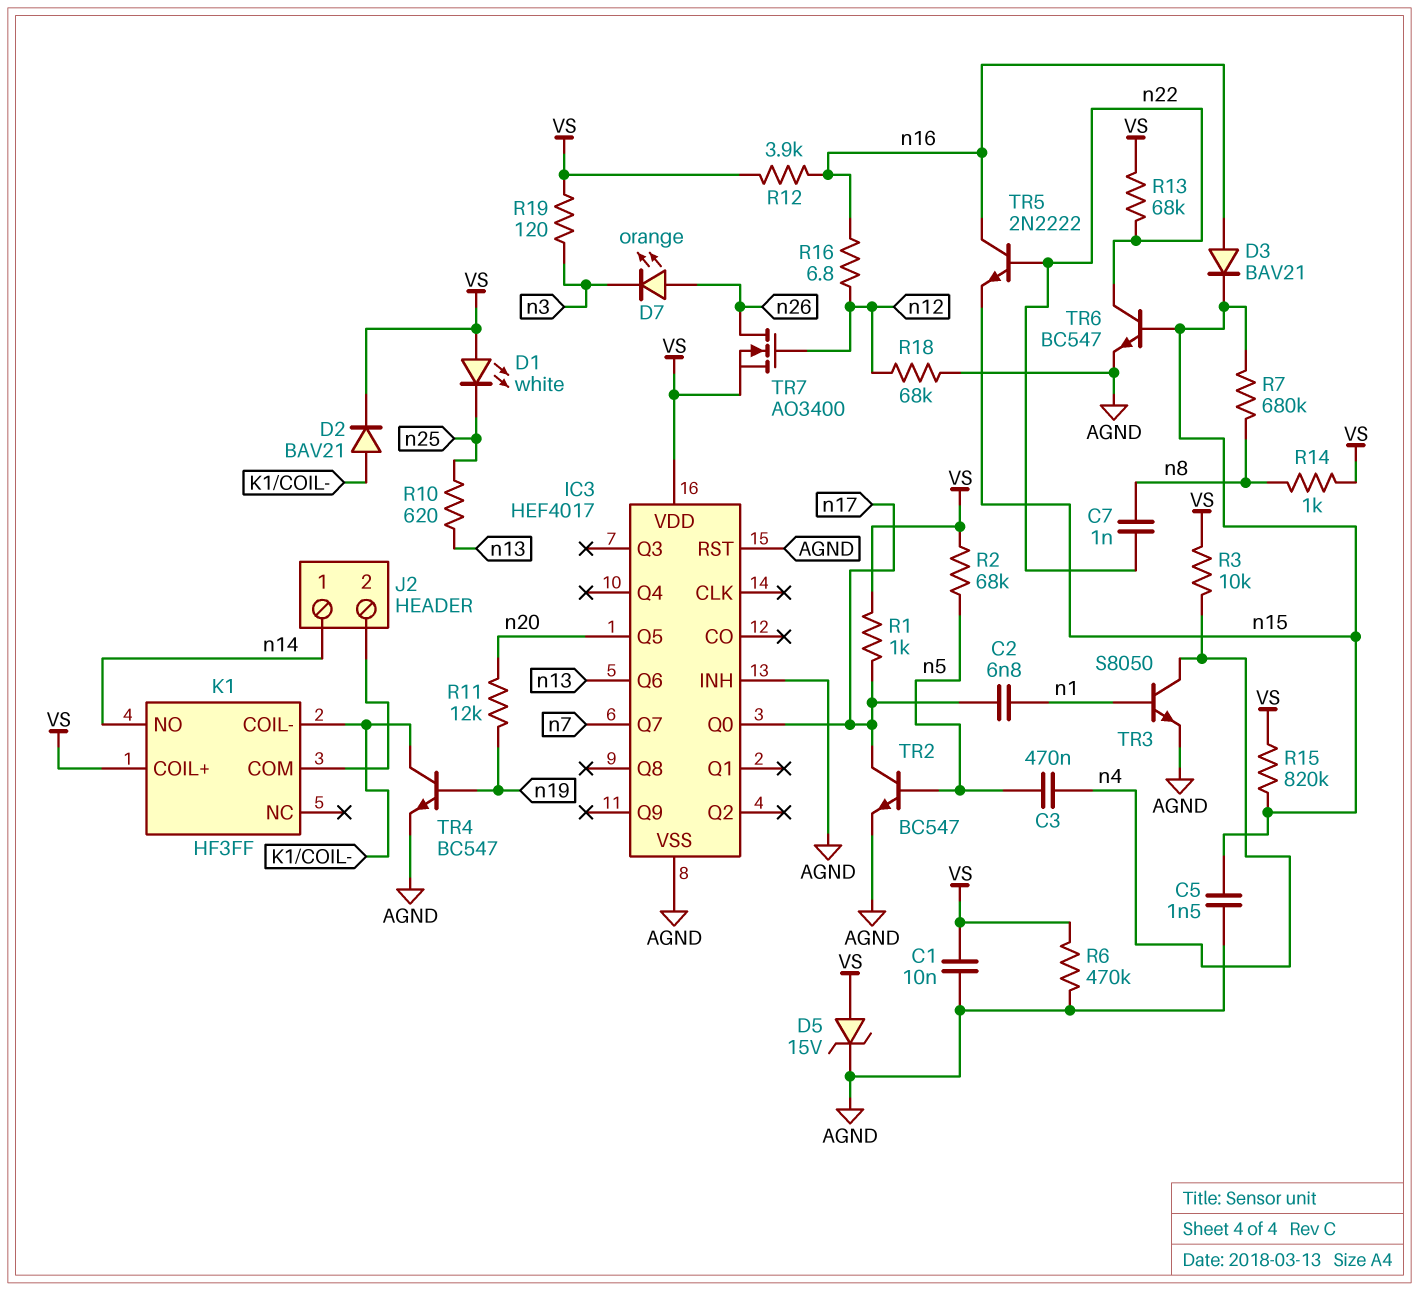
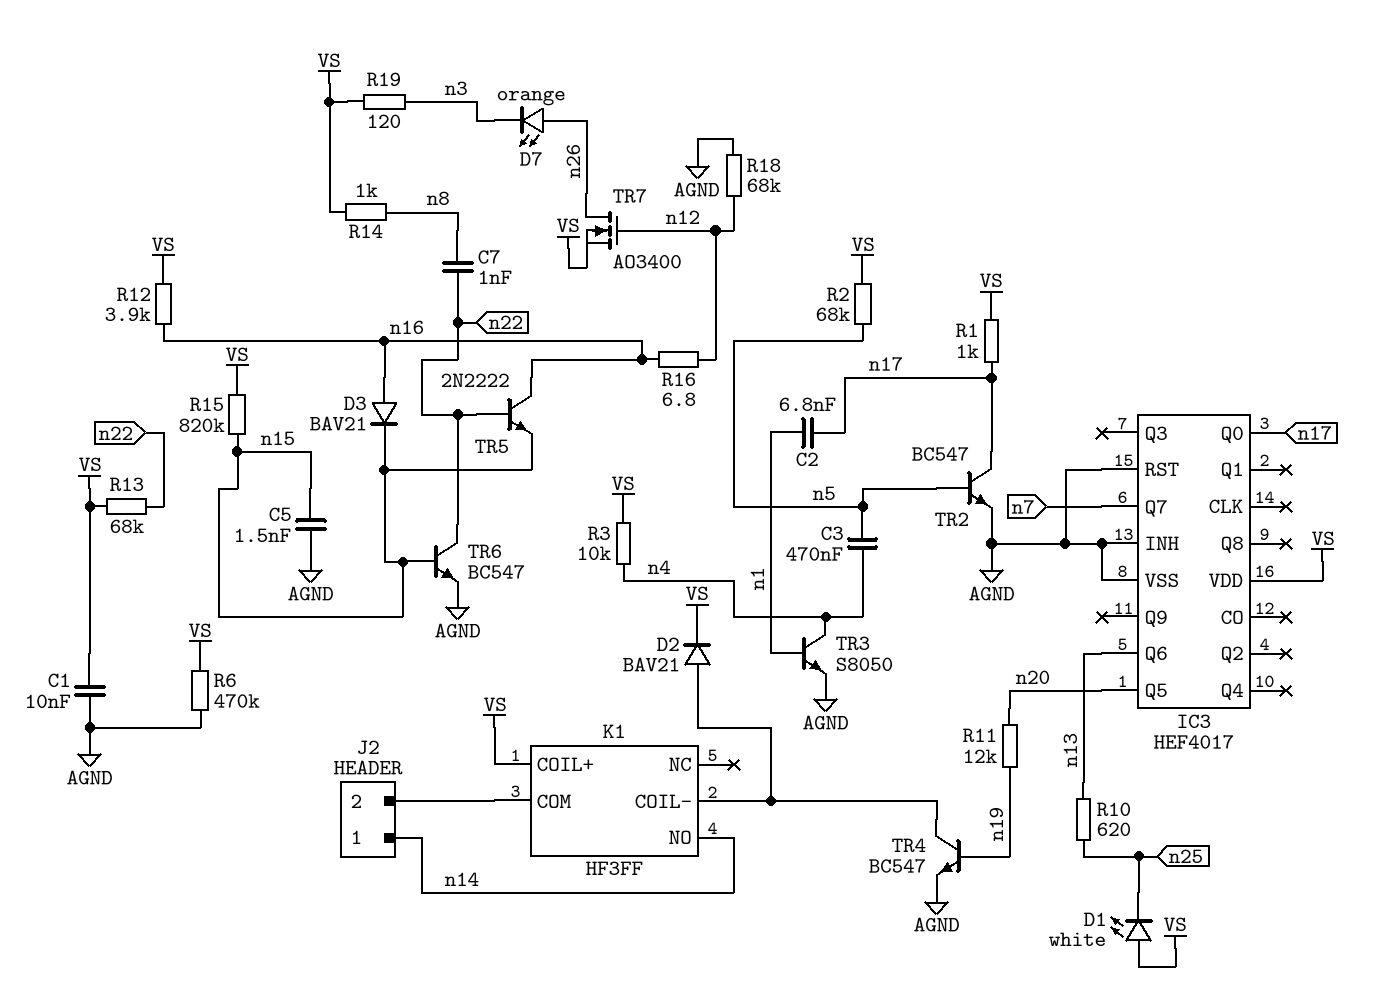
D5: zener 15V (A VS, K AGND) -> none
R7: 680k (n8, n15) -> none

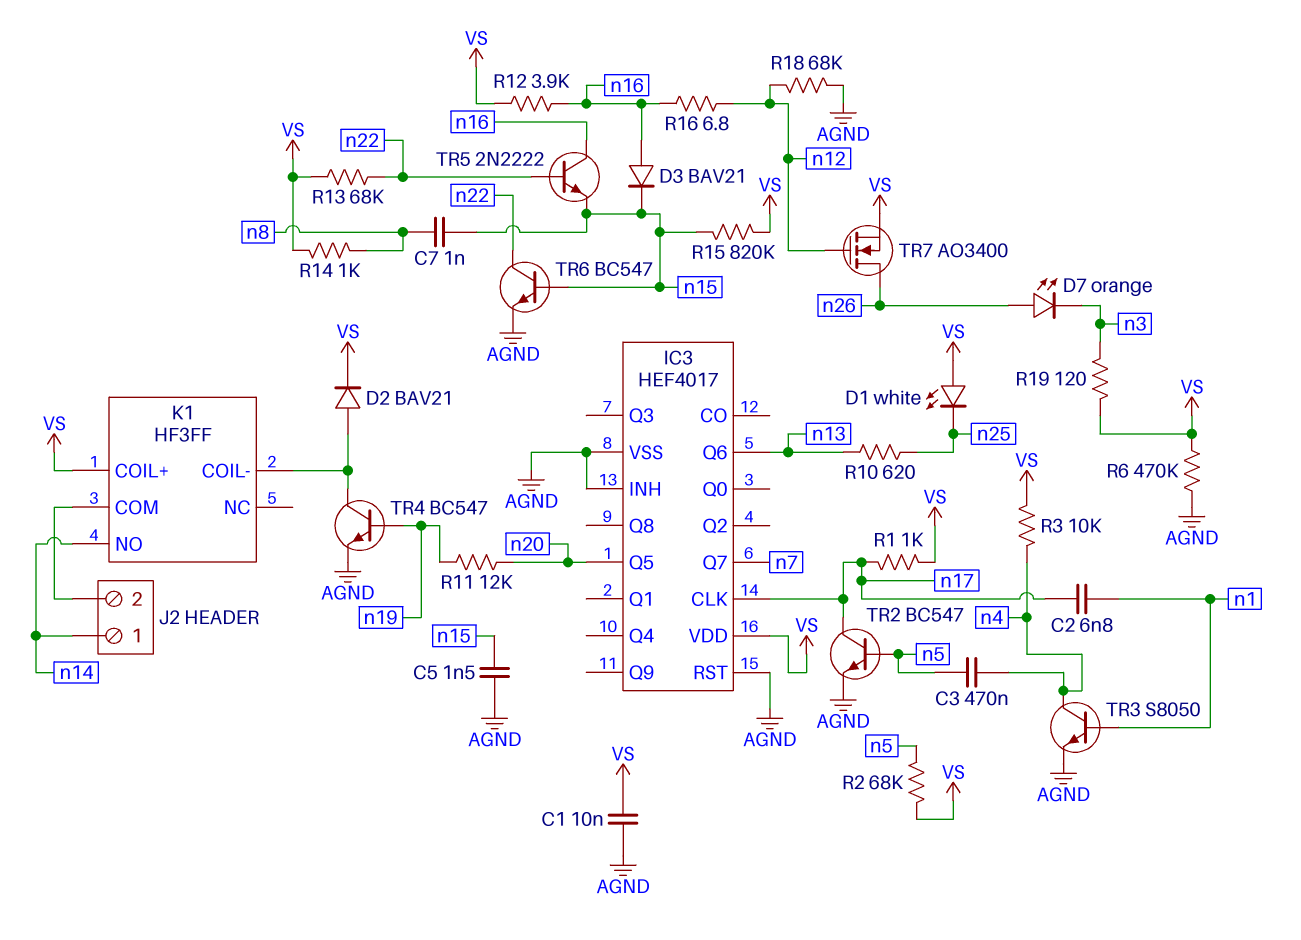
C7: 1nF (n8, n22) -> 1nF (n8, n15)
IC3 pin CLK: none -> n17
IC3 pin Q0: n17 -> none

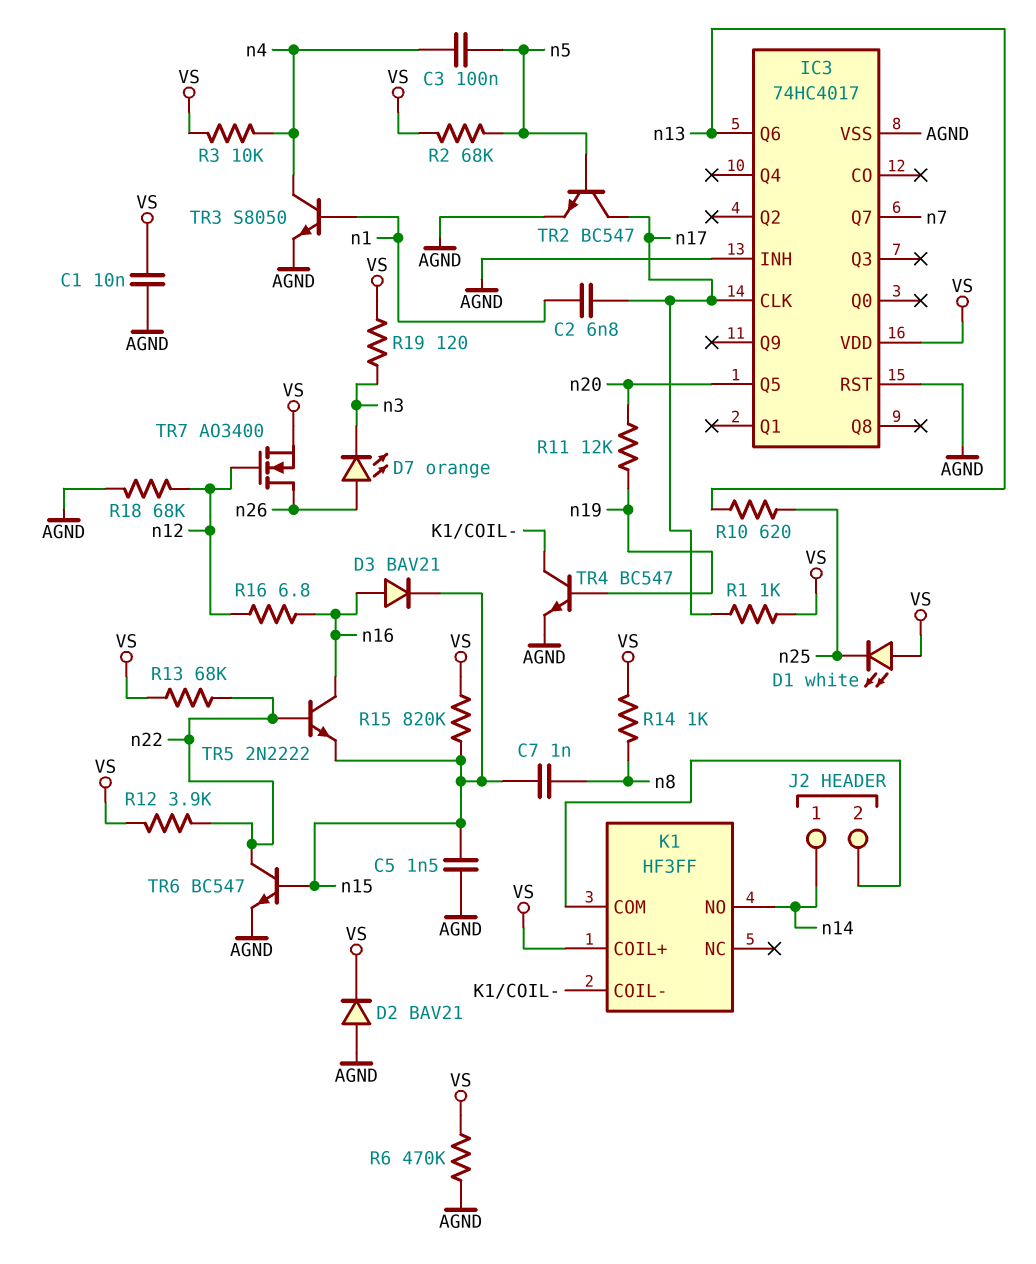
C3: 470nF (n4, n5) -> 100nF (n4, n5)
D2: diode BAV21 (A K1/COIL-, K VS) -> diode BAV21 (A AGND, K VS)
IC3: HEF4017 -> 74HC4017
R12: 3.9k (VS, n16) -> 3.9k (VS, n22)

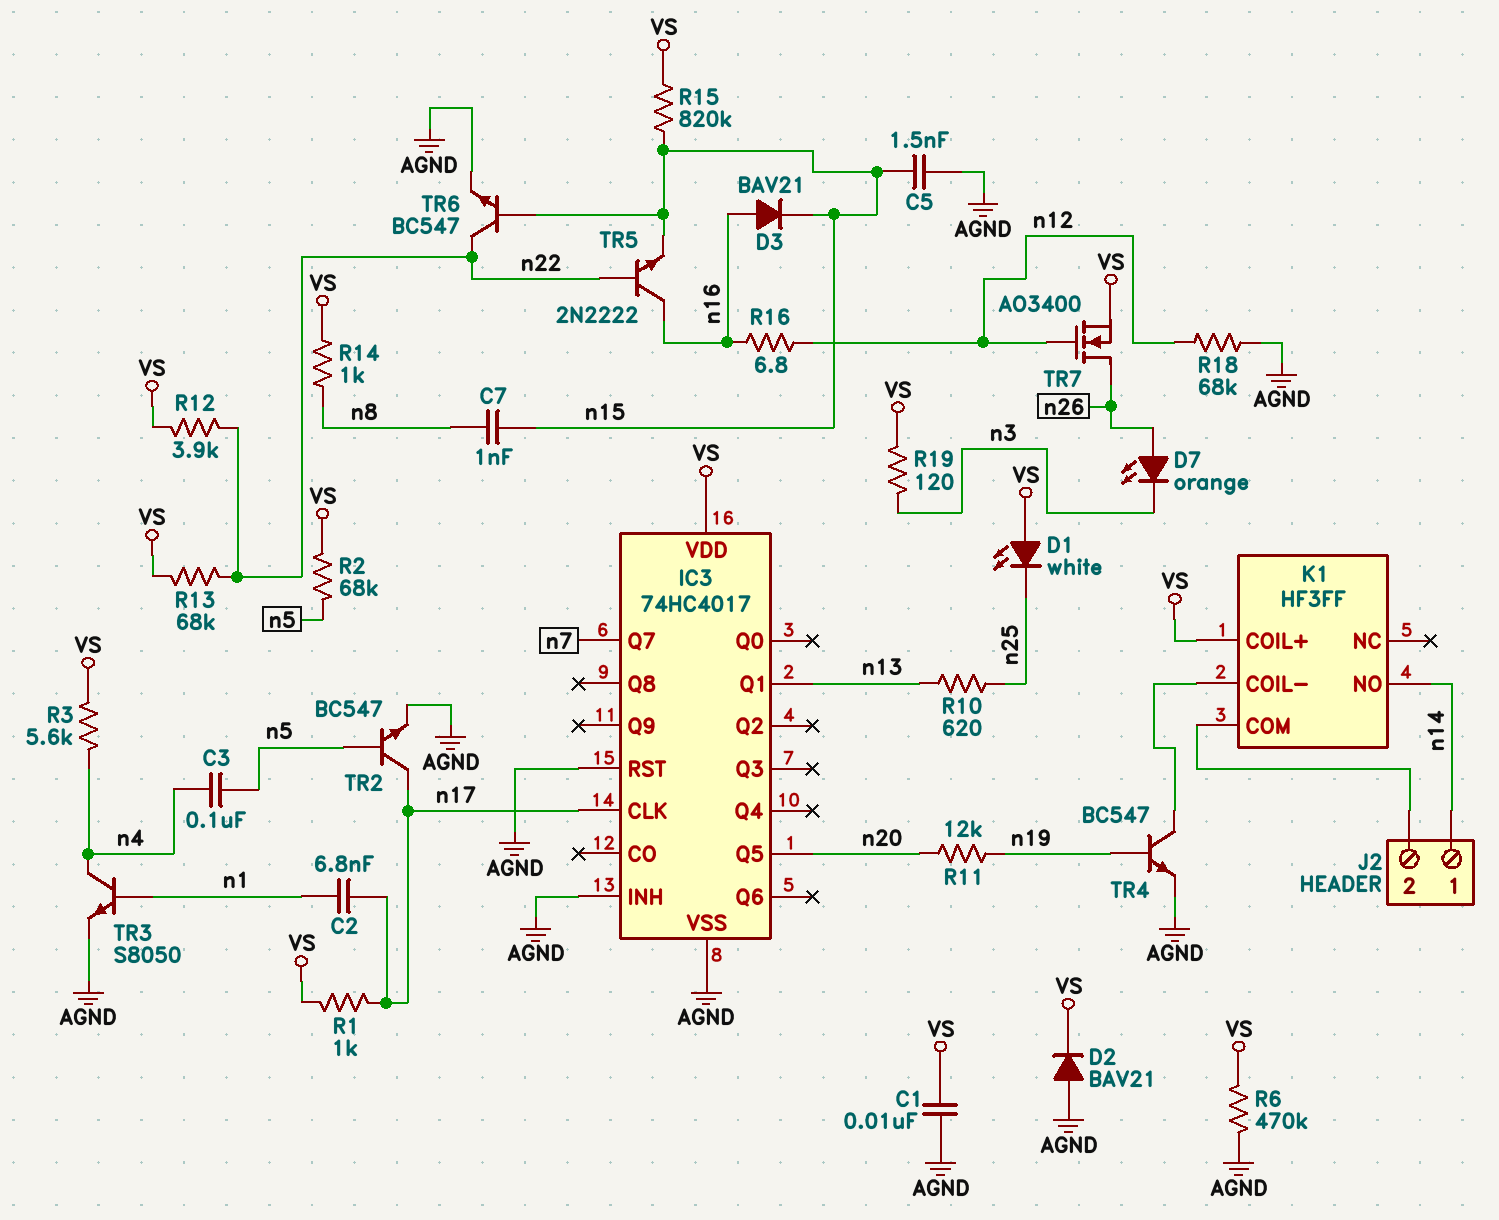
IC3 pin Q1: none -> n13
IC3 pin Q6: n13 -> none
R3: 10k (VS, n4) -> 5.6k (VS, n4)

